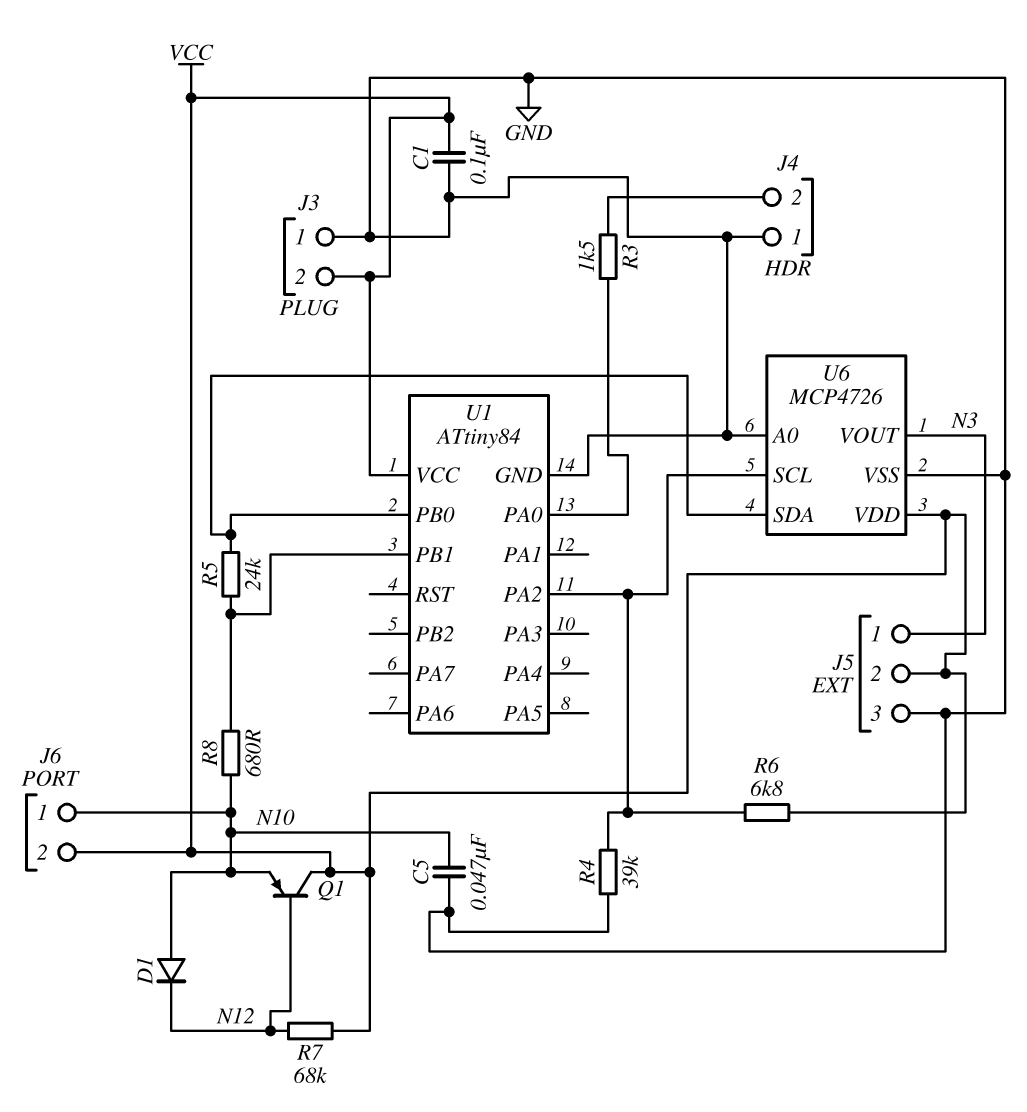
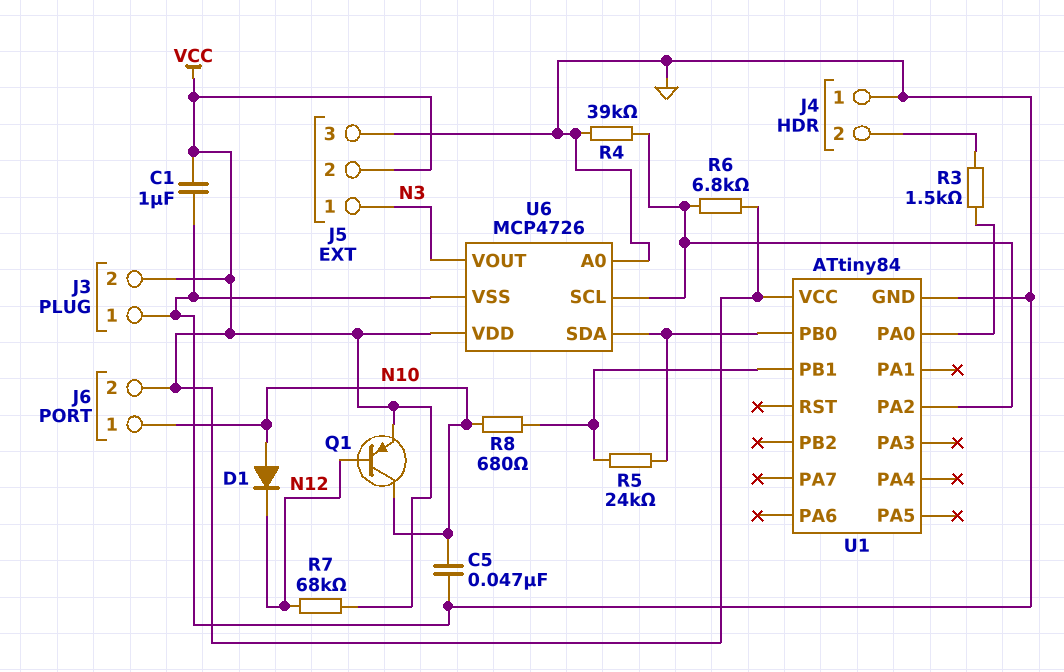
C1: 100nF (GND, VCC) -> 1uF (GND, VCC)
Q1: PNP (B N12, C VCC, E N10) -> PNP (B N12, C N10, E VCC)

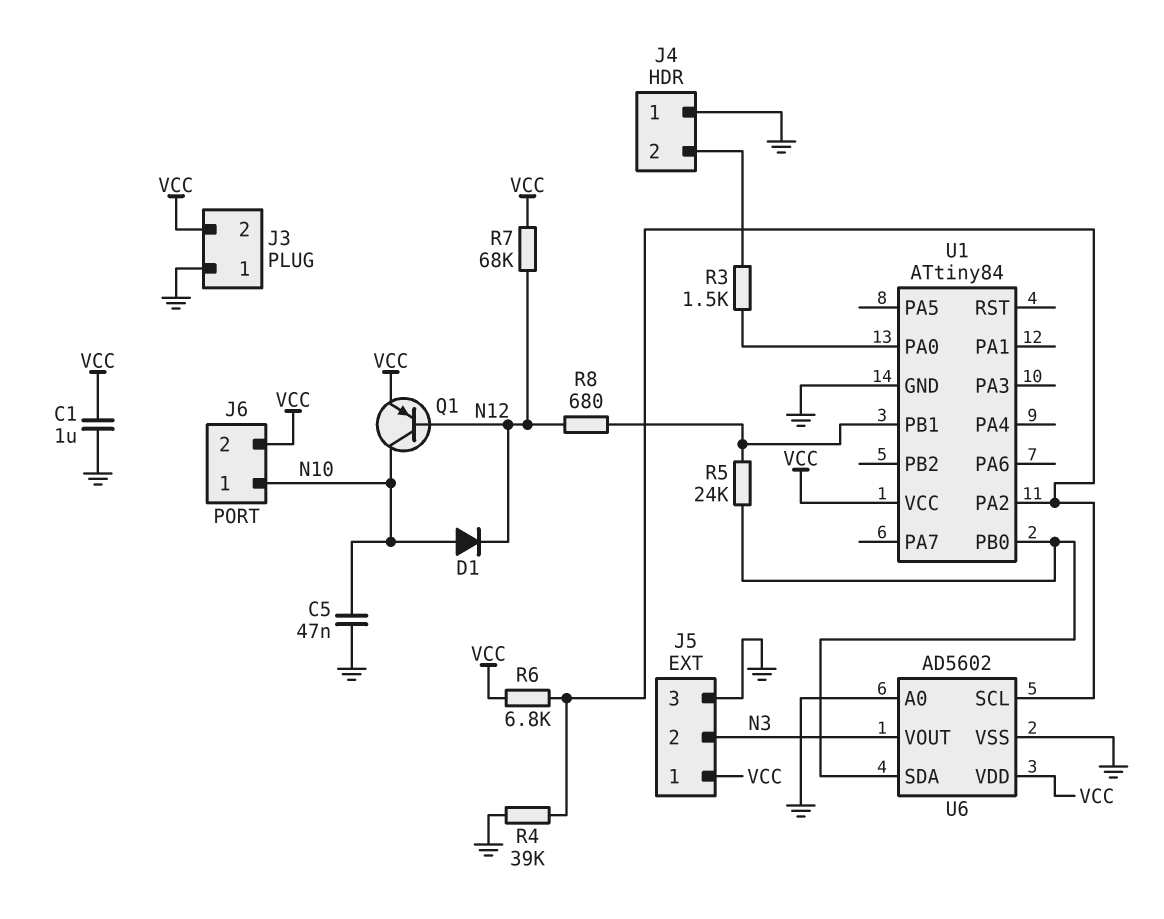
J5 pin 1: N3 -> VCC
J5 pin 2: VCC -> N3
R8: 680 (N10, U1/PB1) -> 680 (N12, U1/PB1)
U6: MCP4726 -> AD5602

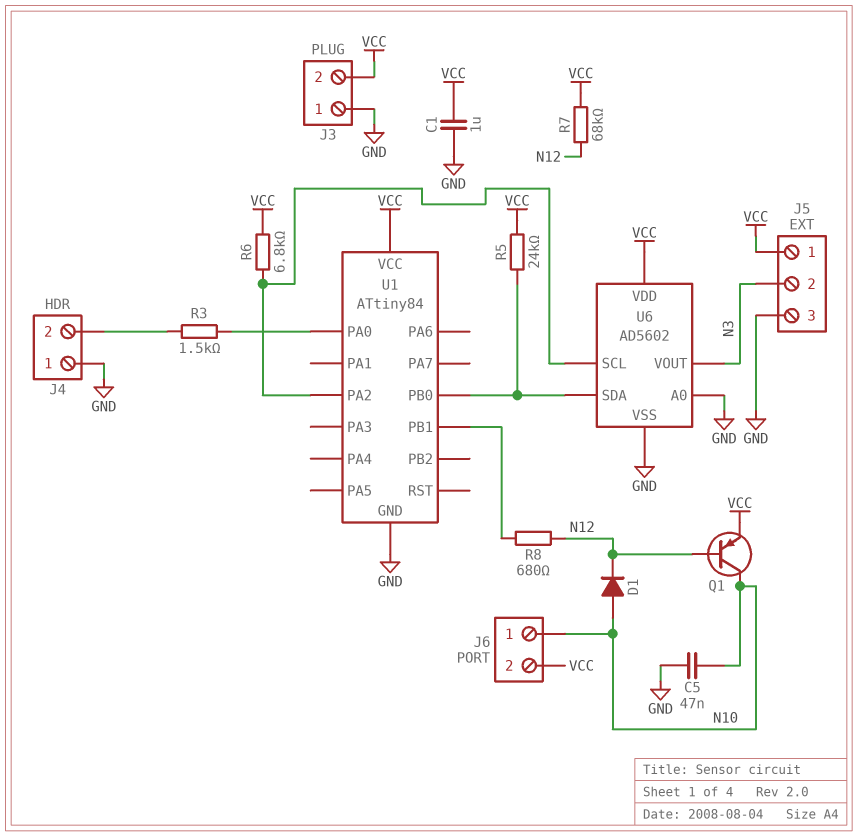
R4: 39k (GND, U1/PA2) -> none
R5: 24k (U1/PB0, U1/PB1) -> 24k (U1/PB0, VCC)

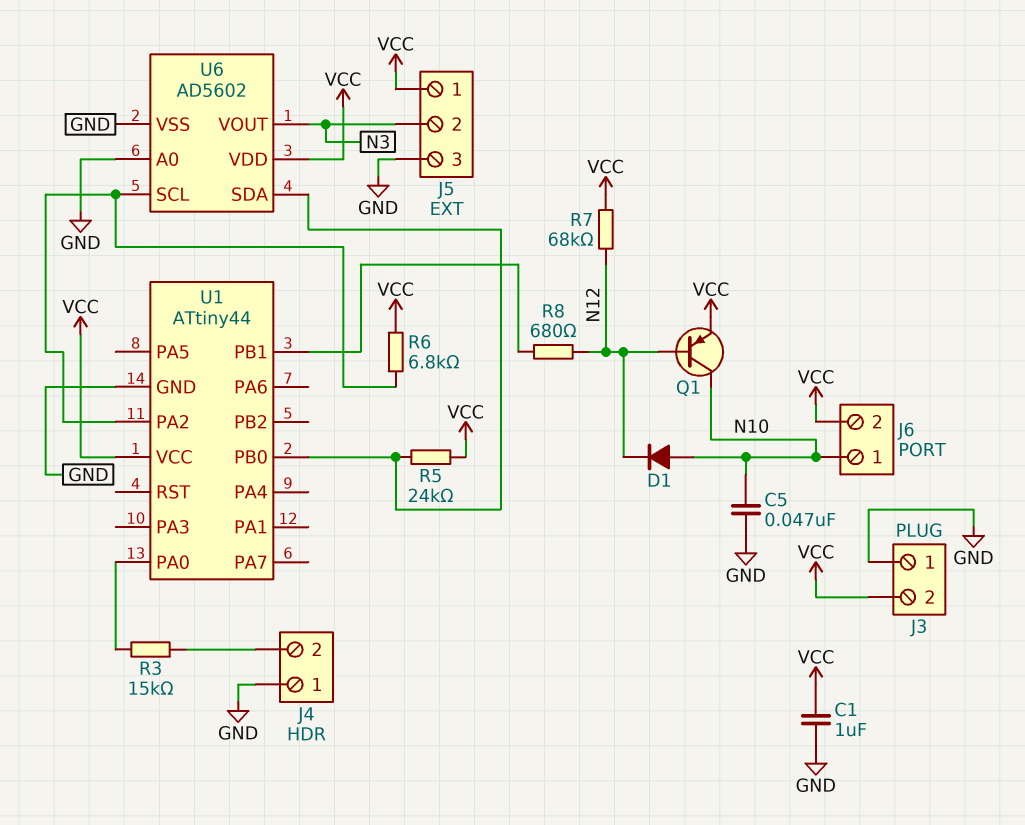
R3: 1.5k (J4/2, U1/PA0) -> 15k (J4/2, U1/PA0)
U1: ATtiny84 -> ATtiny44

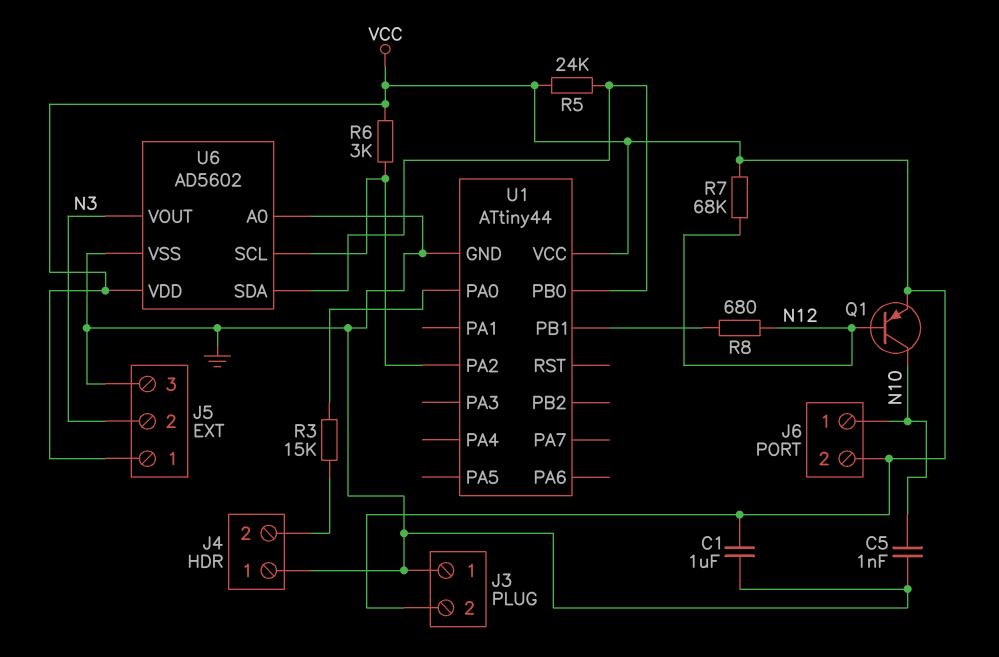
C5: 47nF (GND, N10) -> 1nF (GND, N10)
D1: diode (A N10, K N12) -> none
R6: 6.8k (U1/PA2, VCC) -> 3k (U1/PA2, VCC)

